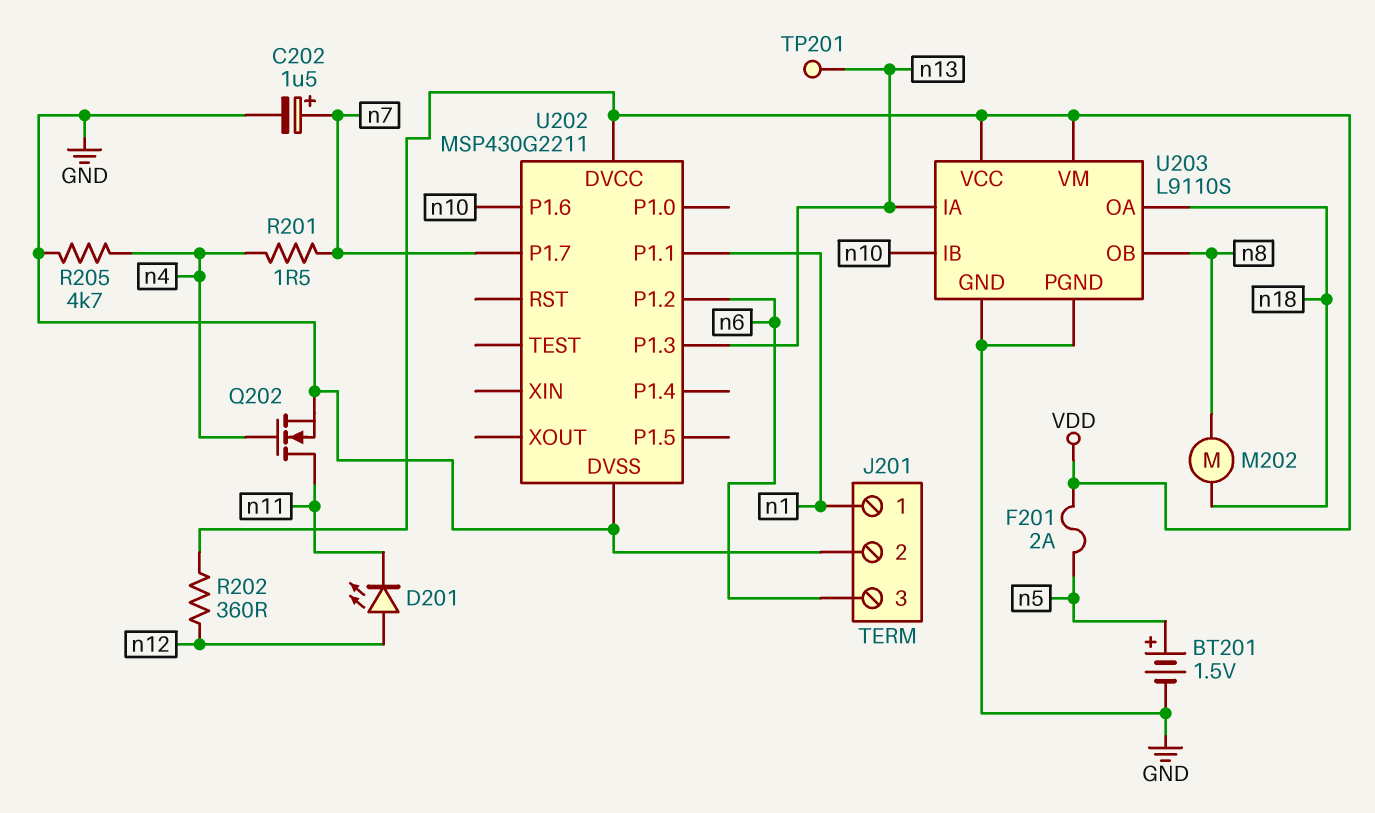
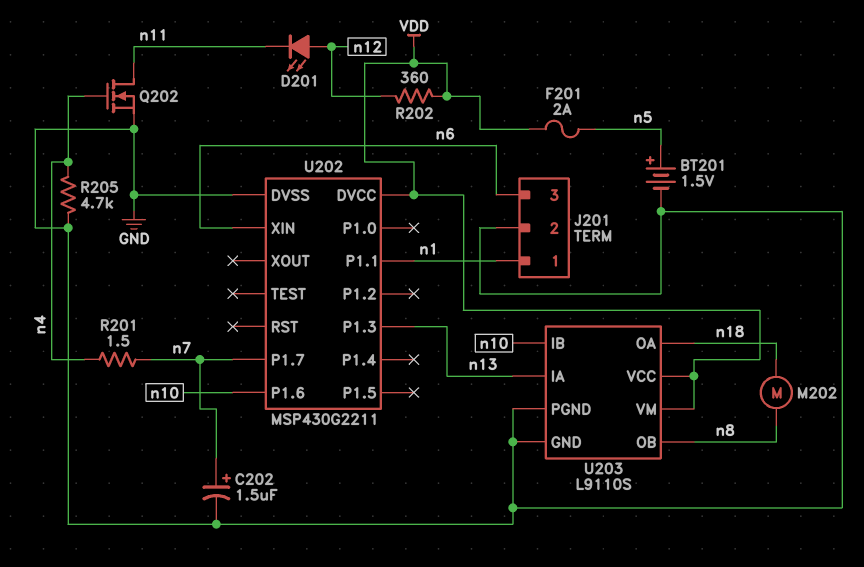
TP201: test point (n13) -> none
U202 pin P1.2: n6 -> none
U202 pin XIN: none -> n6

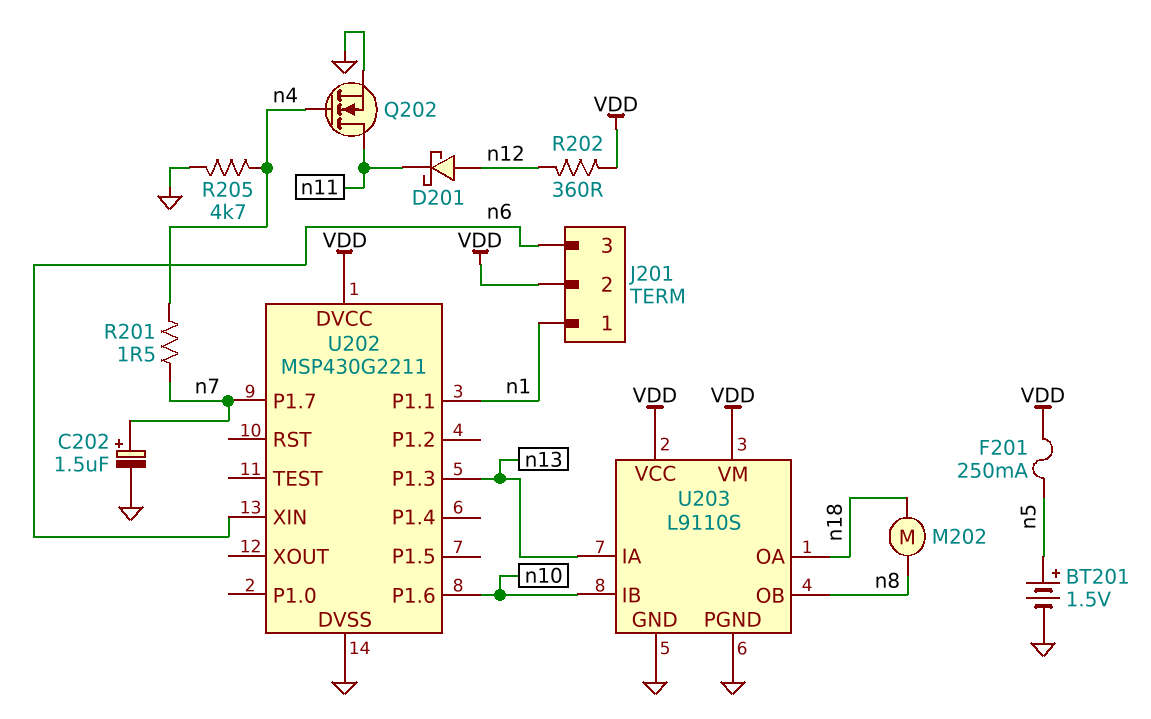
D201: LED (A n12, K n11) -> schottky (A n12, K n11)
F201: 2A (VDD, n5) -> 250mA (VDD, n5)
J201 pin 2: GND -> VDD

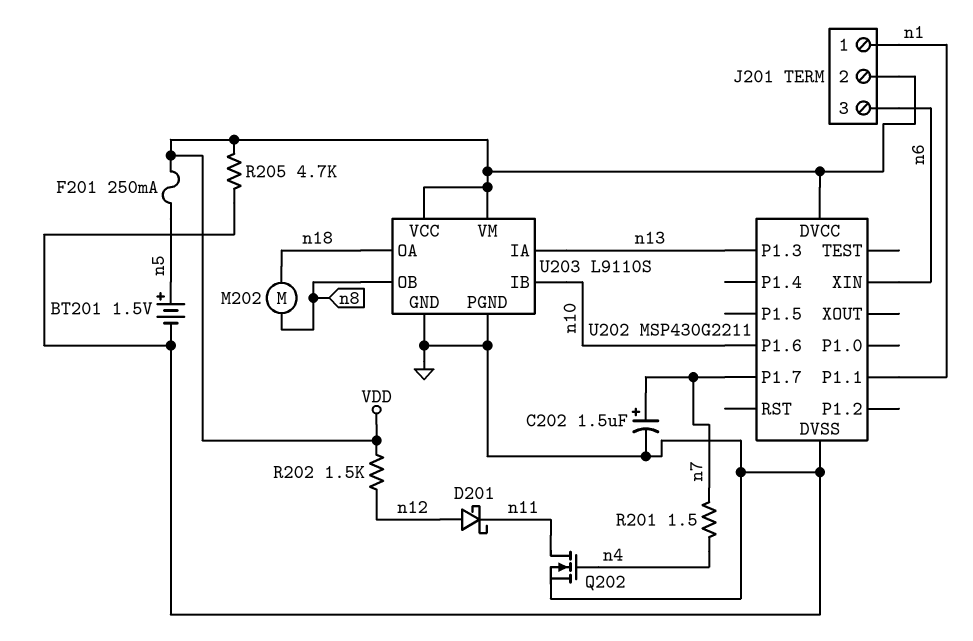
R202: 360 (VDD, n12) -> 1.5k (VDD, n12)
R205: 4.7k (GND, n4) -> 4.7k (GND, VDD)

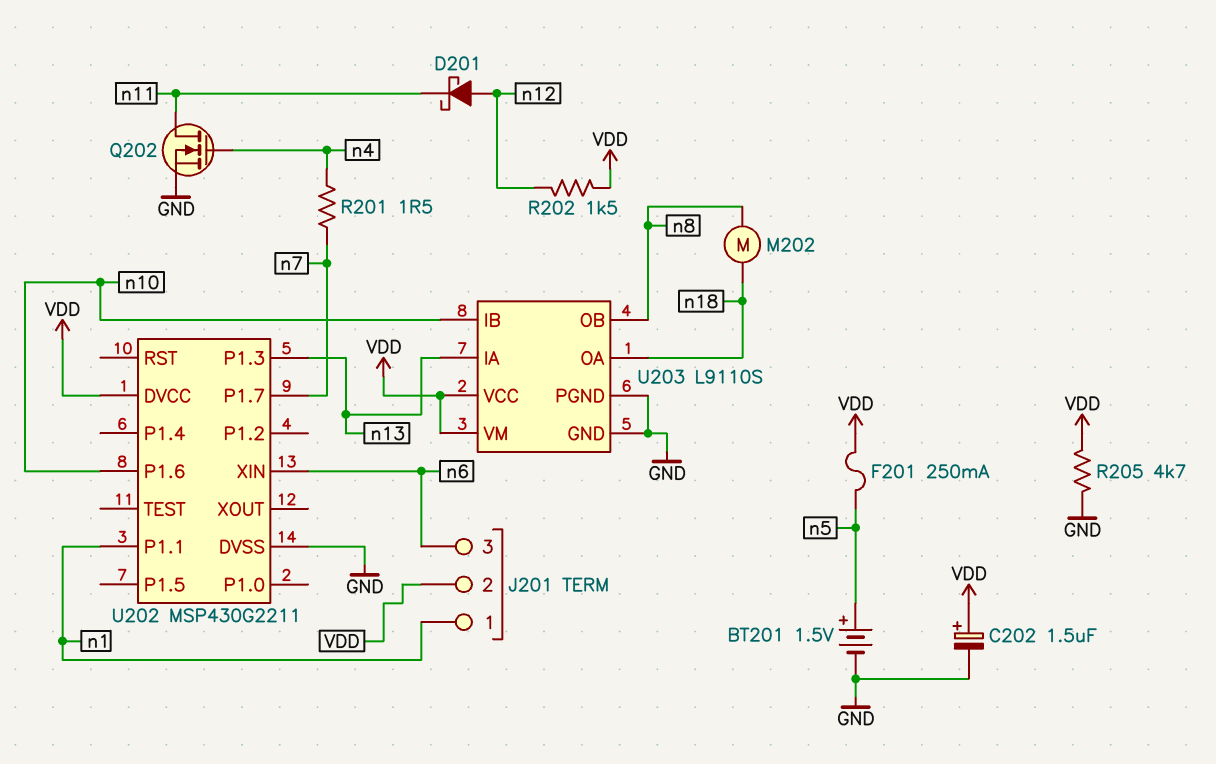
C202: 1.5uF (plus n7, minus GND) -> 1.5uF (plus VDD, minus GND)

